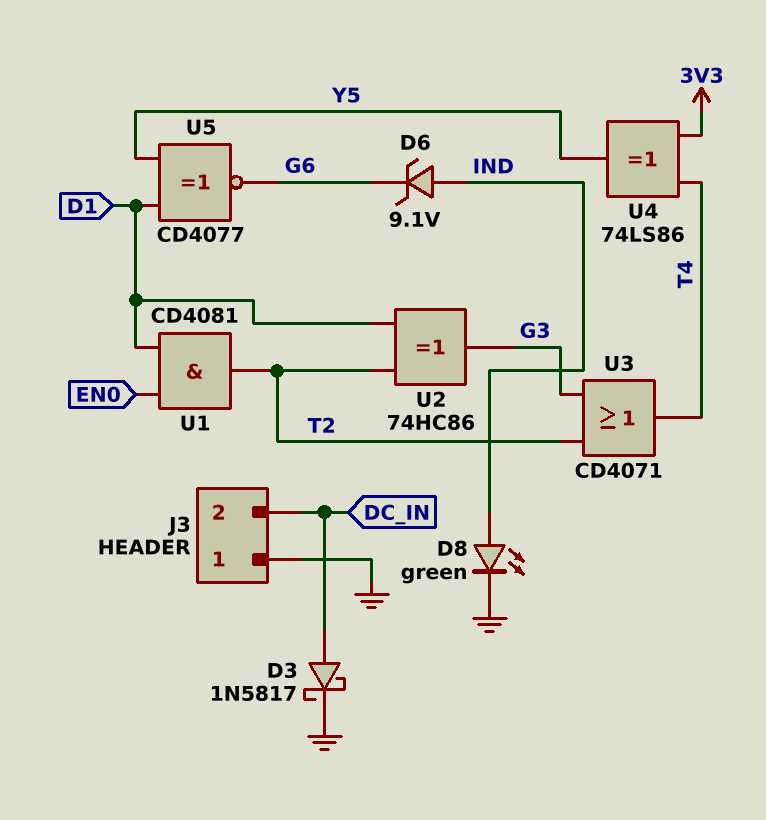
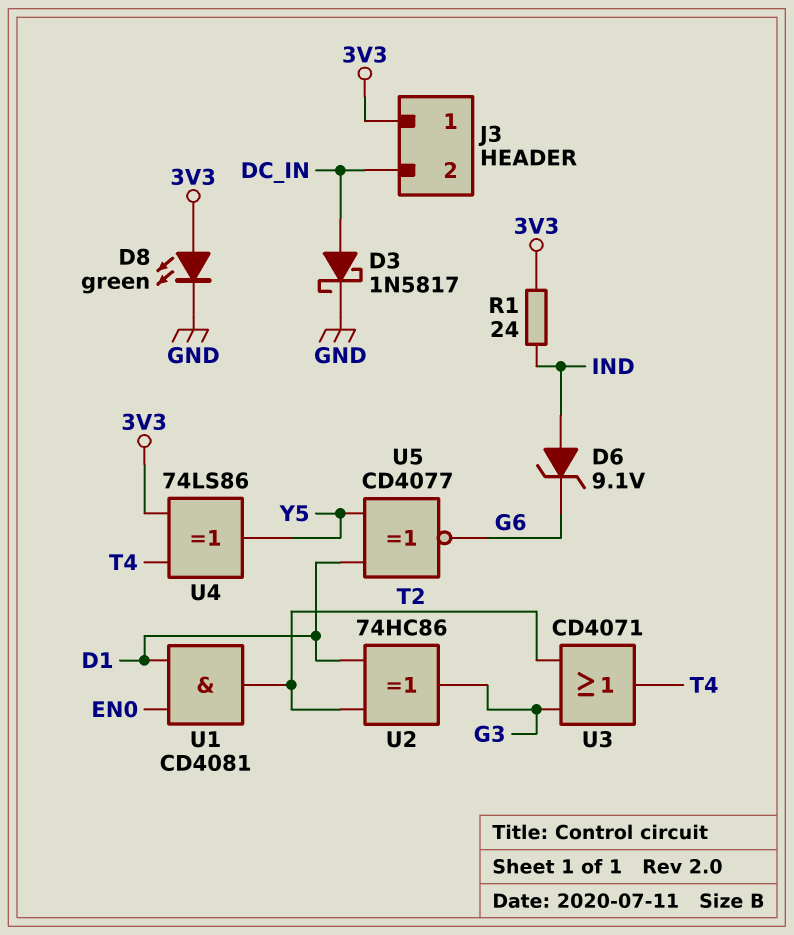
D8: LED green (A IND, K GND) -> LED green (A 3V3, K GND)
J3 pin 1: GND -> 3V3
R1: none -> 24 (3V3, IND)

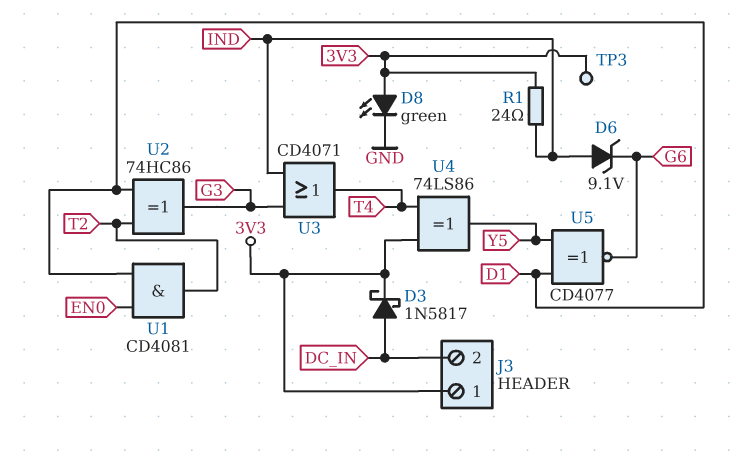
D3: schottky 1N5817 (A DC_IN, K GND) -> schottky 1N5817 (A DC_IN, K 3V3)
TP3: none -> test point (3V3)
U3: OR CD4071 (in G3, in T2, out T4) -> OR CD4071 (in G3, in IND, out T4)

